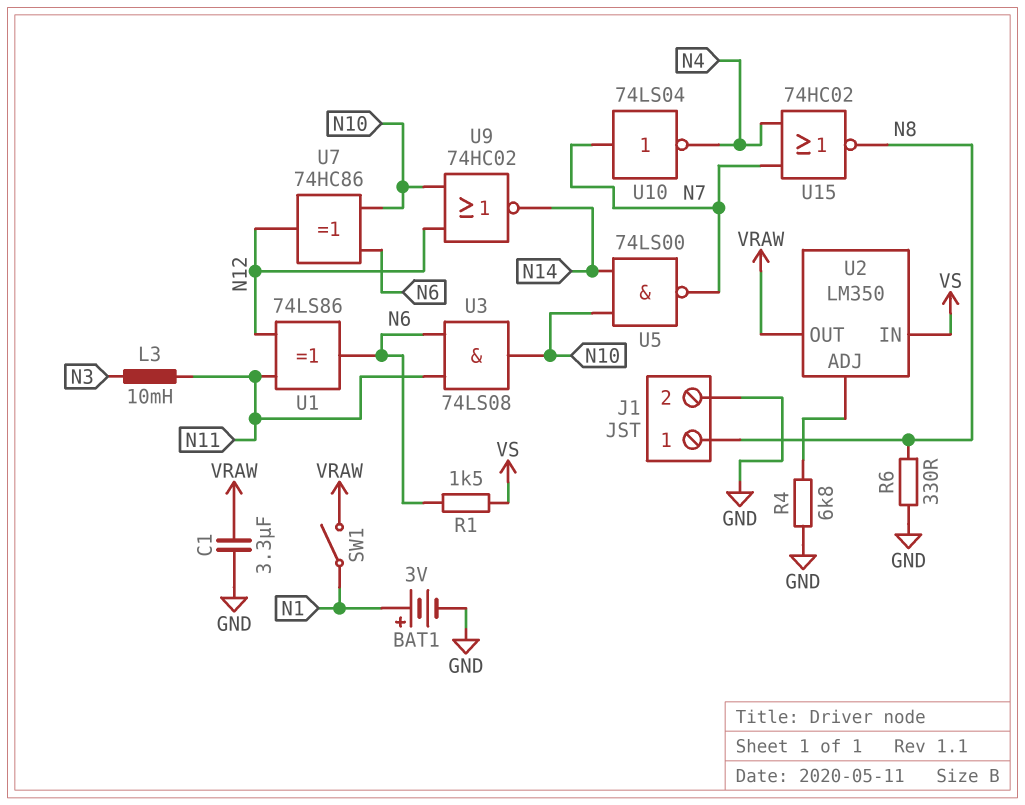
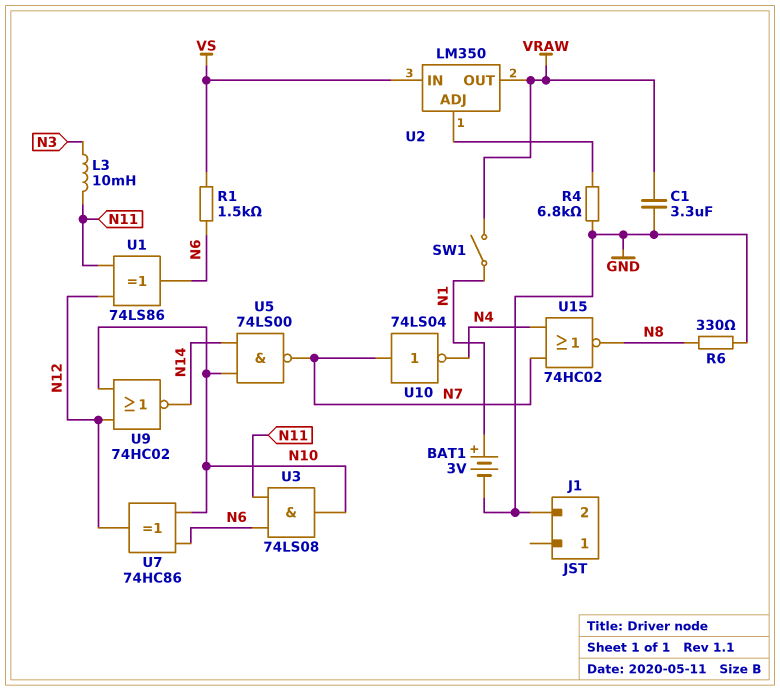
J1 pin 1: N8 -> none

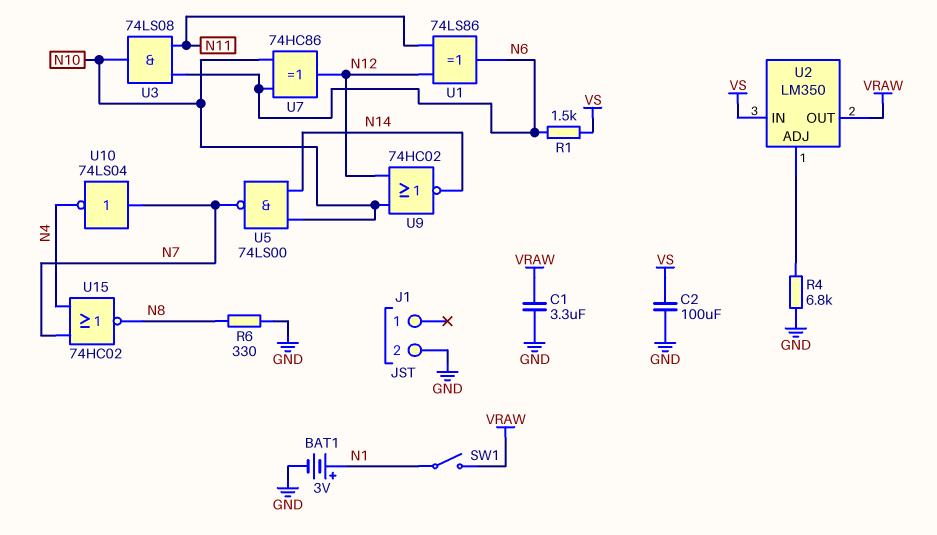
C2: none -> 100uF (GND, VS)
L3: 10mH (N3, N11) -> none

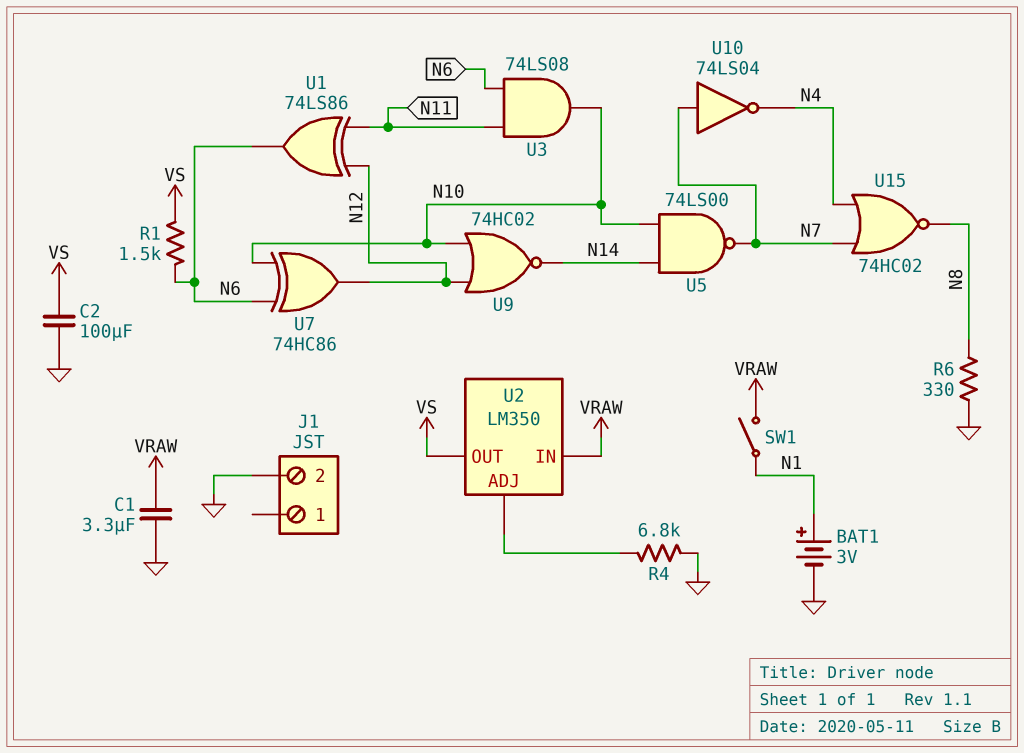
U2 pin IN: VS -> VRAW
U2 pin OUT: VRAW -> VS

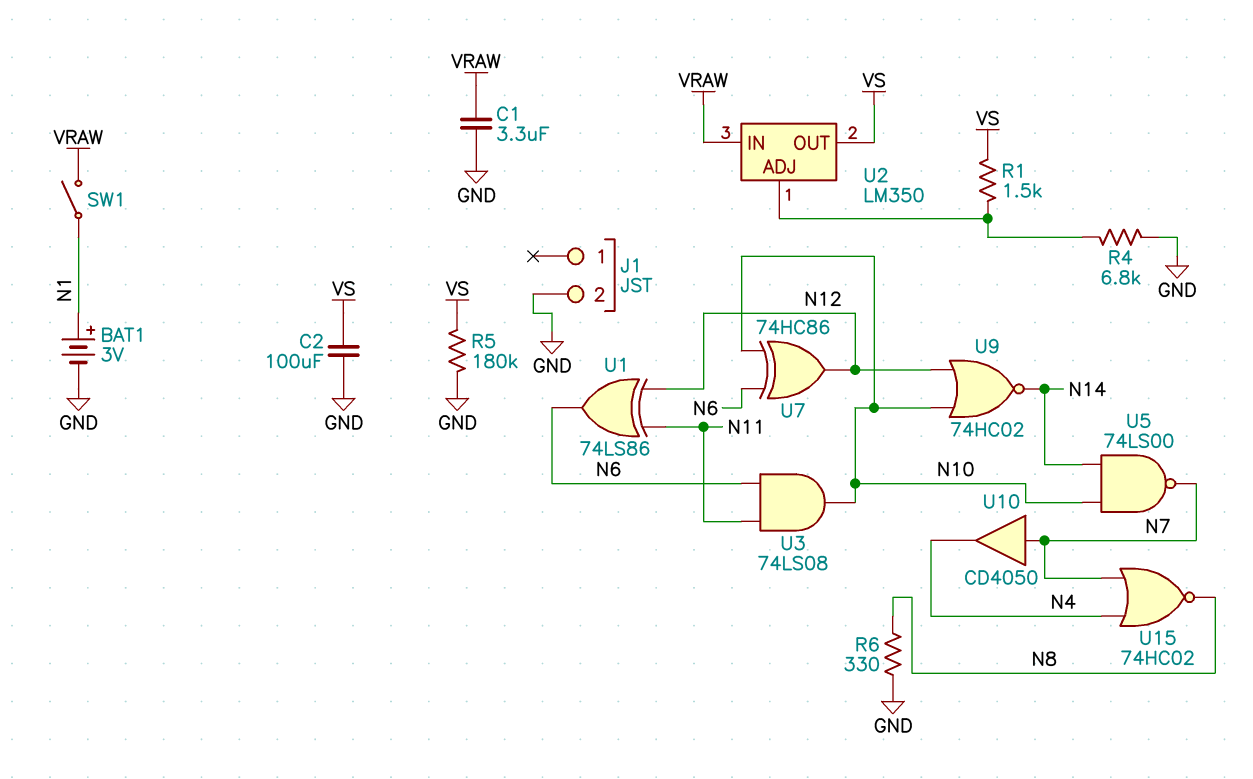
R1: 1.5k (N6, VS) -> 1.5k (U2/ADJ, VS)
R5: none -> 180k (GND, VS)
U10: NOT 74LS04 (in N7, out N4) -> buffer CD4050 (in N7, out N4)

